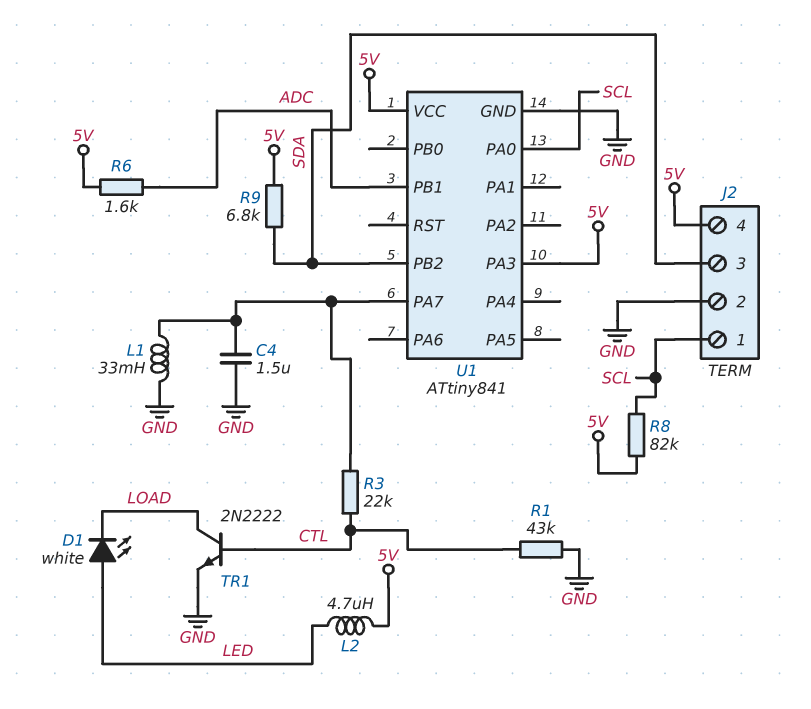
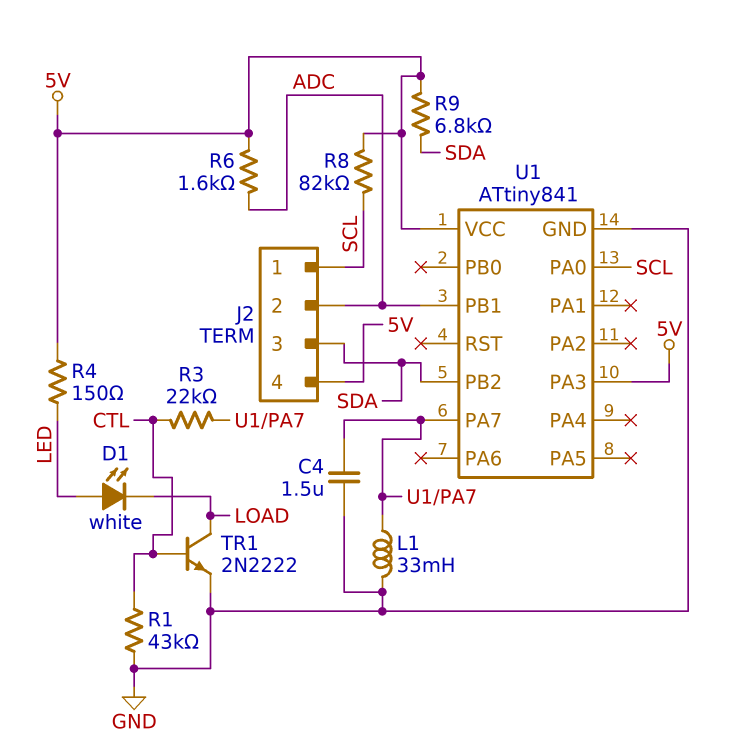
J2 pin 2: GND -> ADC
L2: 4.7uH (5V, LED) -> none
R4: none -> 150 (5V, LED)

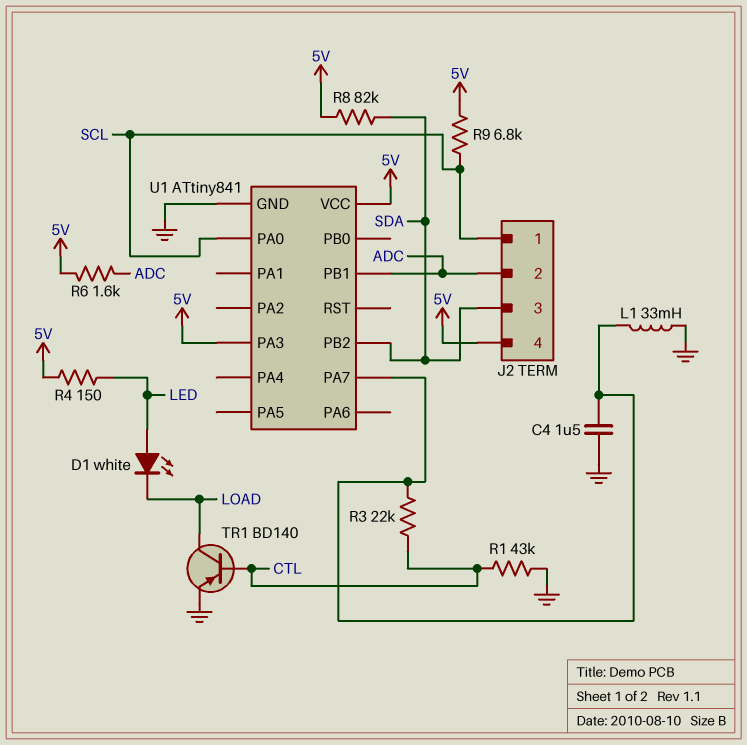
R8: 82k (5V, SCL) -> 82k (5V, SDA)
R9: 6.8k (5V, SDA) -> 6.8k (5V, SCL)
TR1: NPN 2N2222 (B CTL, C LOAD, E GND) -> PNP BD140 (B CTL, C LOAD, E GND)

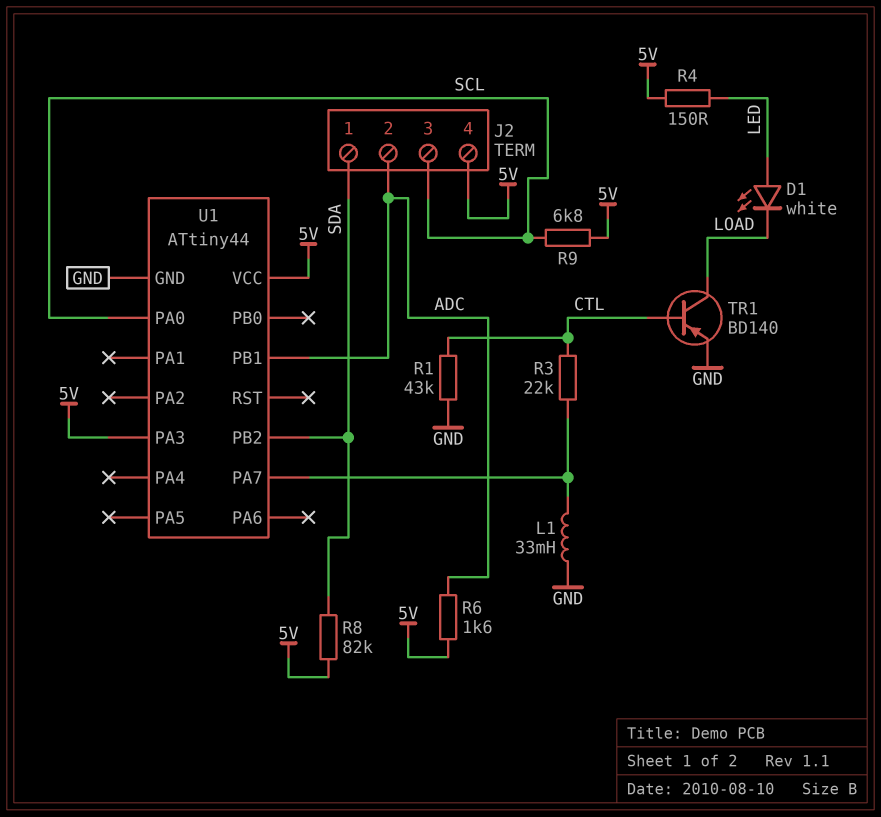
C4: 1.5uF (GND, U1/PA7) -> none
J2 pin 1: SCL -> SDA
J2 pin 3: SDA -> SCL
U1: ATtiny841 -> ATtiny44

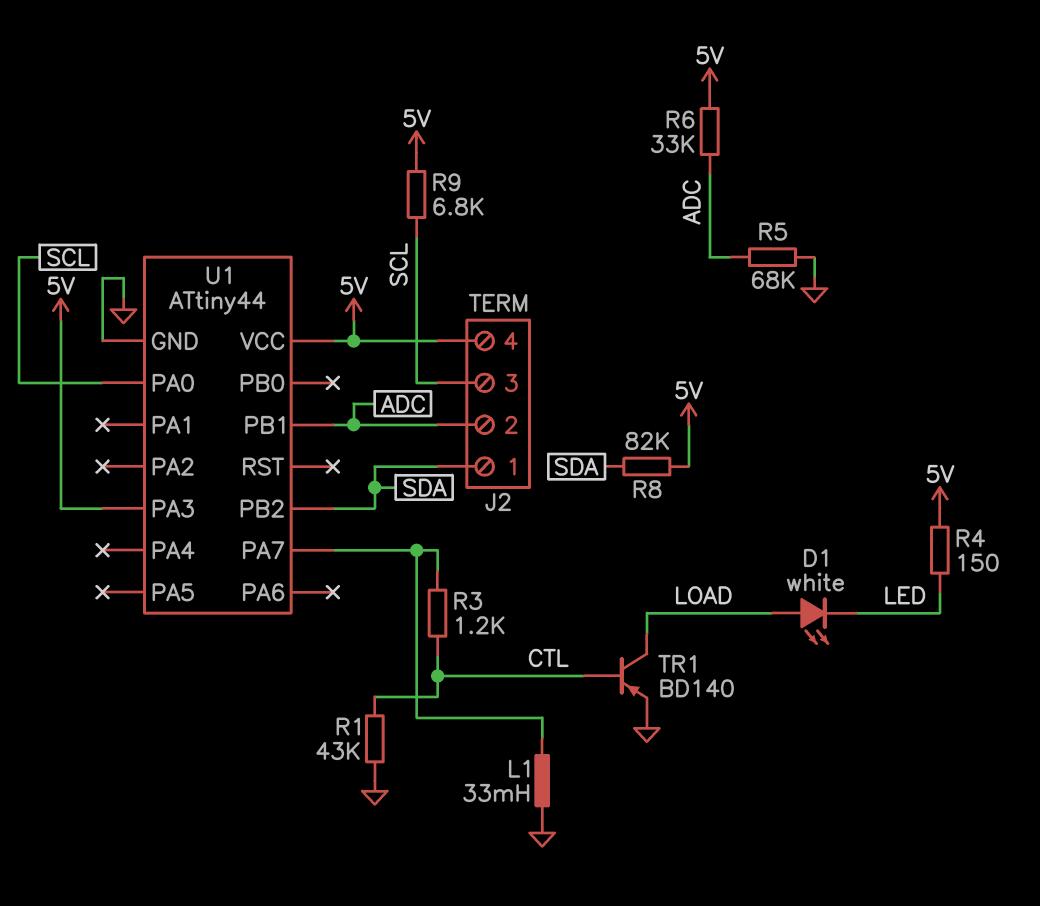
D1: LED white (A LED, K LOAD) -> LED white (A LOAD, K LED)
R3: 22k (CTL, U1/PA7) -> 1.2k (CTL, U1/PA7)
R5: none -> 68k (ADC, GND)
R6: 1.6k (5V, ADC) -> 33k (5V, ADC)

